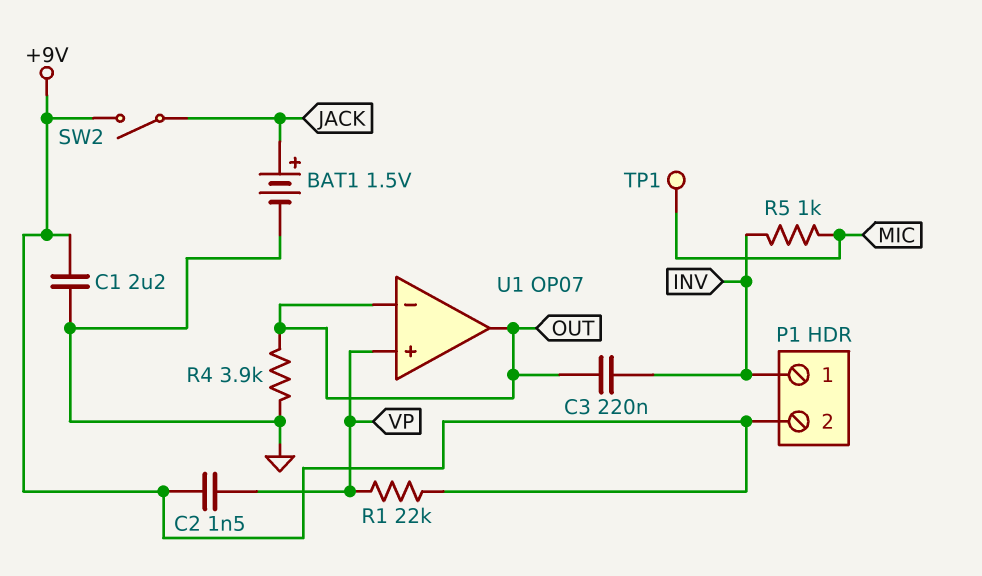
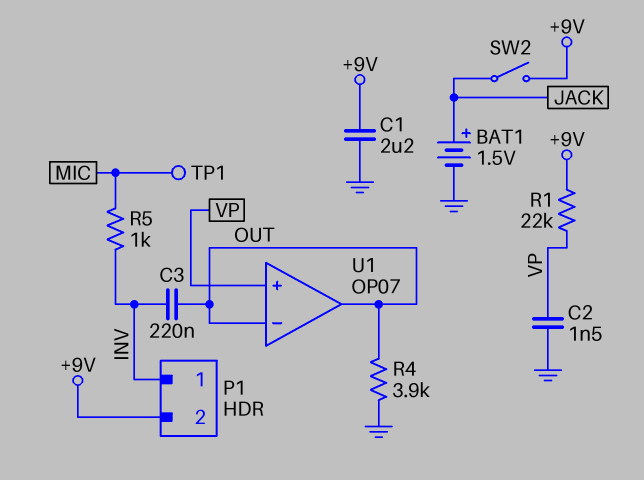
C2: 1.5nF (+9V, VP) -> 1.5nF (GND, VP)

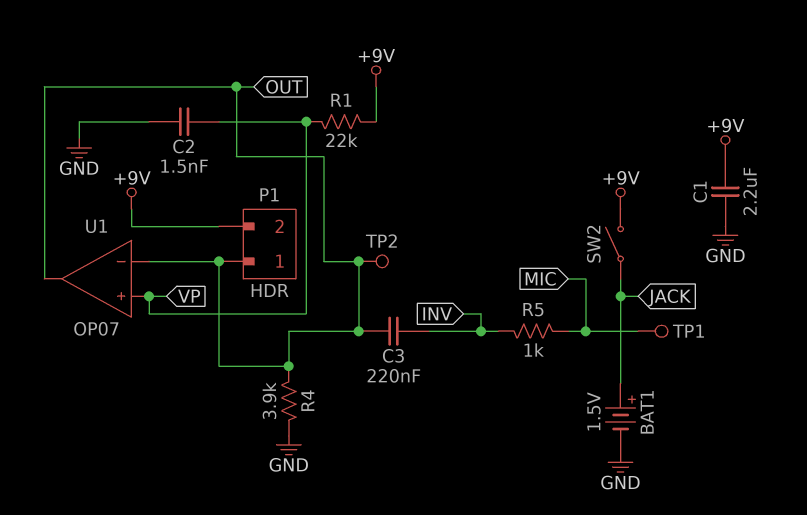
P1 pin 1: INV -> OUT
TP2: none -> test point (OUT)

